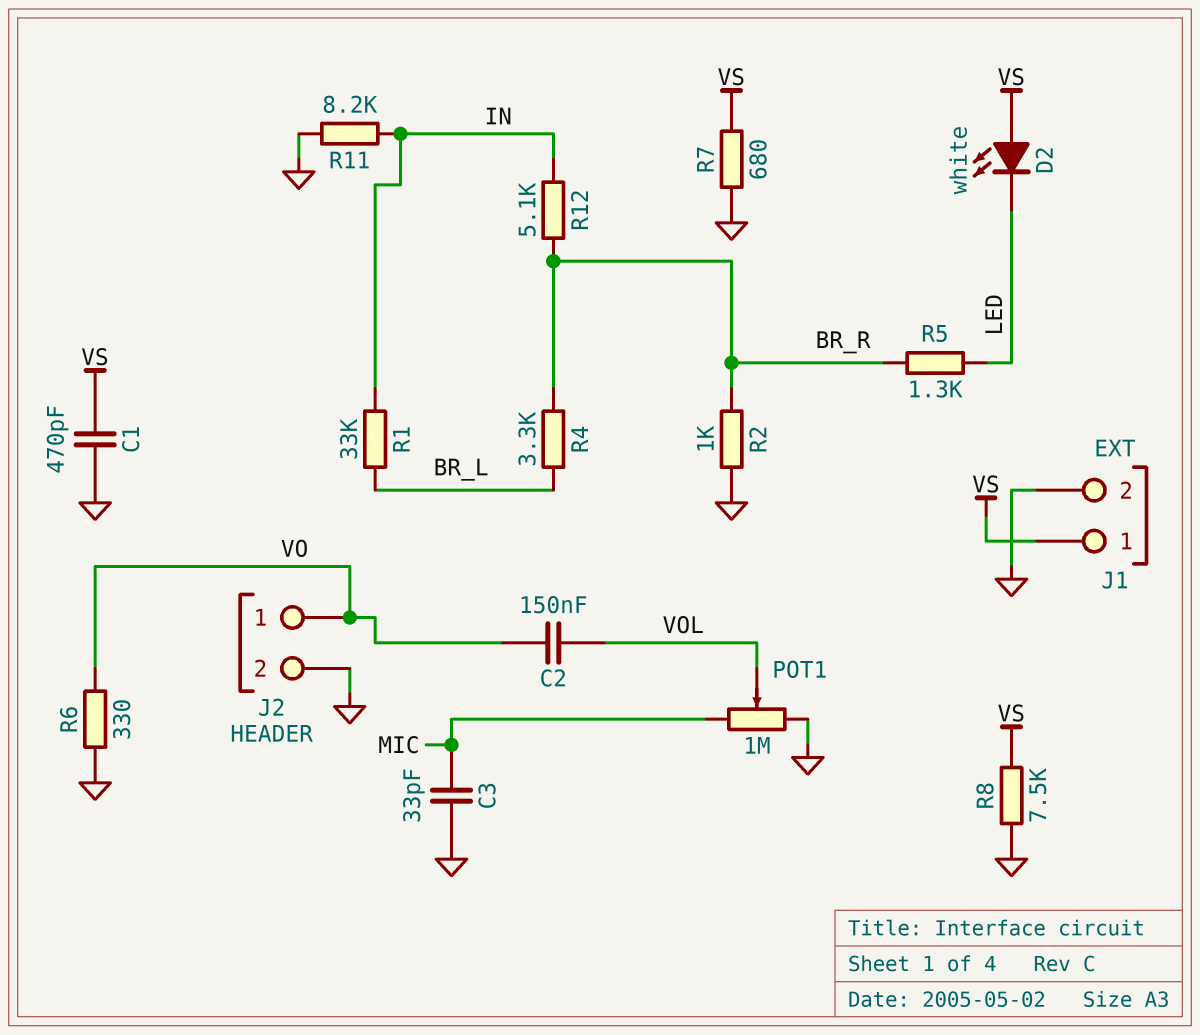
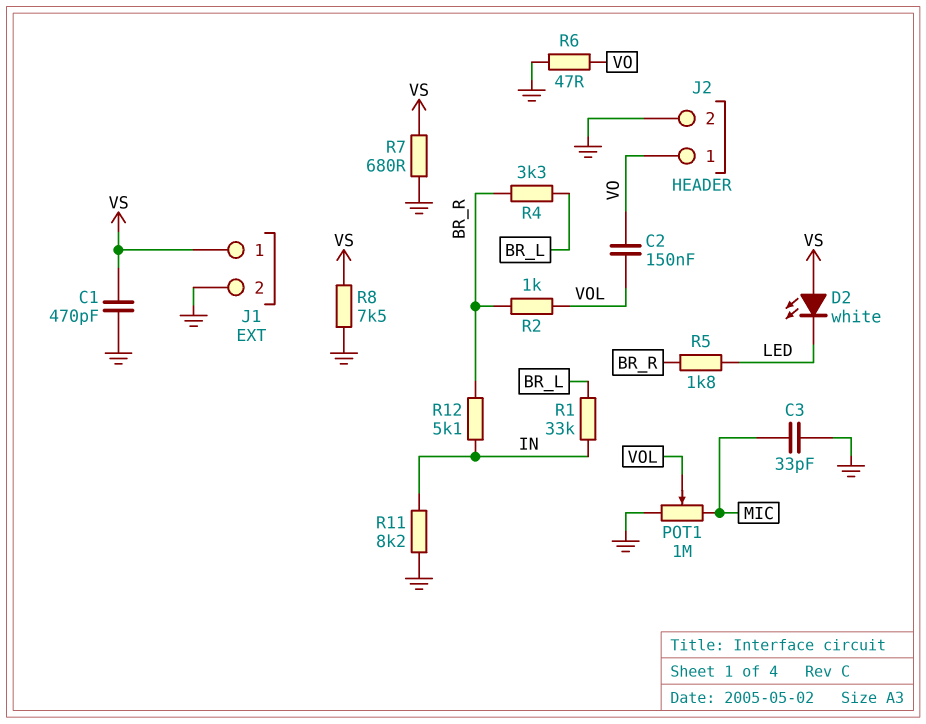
R2: 1k (BR_R, GND) -> 1k (BR_R, VOL)
R5: 1.3k (BR_R, LED) -> 1.8k (BR_R, LED)
R6: 330 (GND, VO) -> 47 (GND, VO)

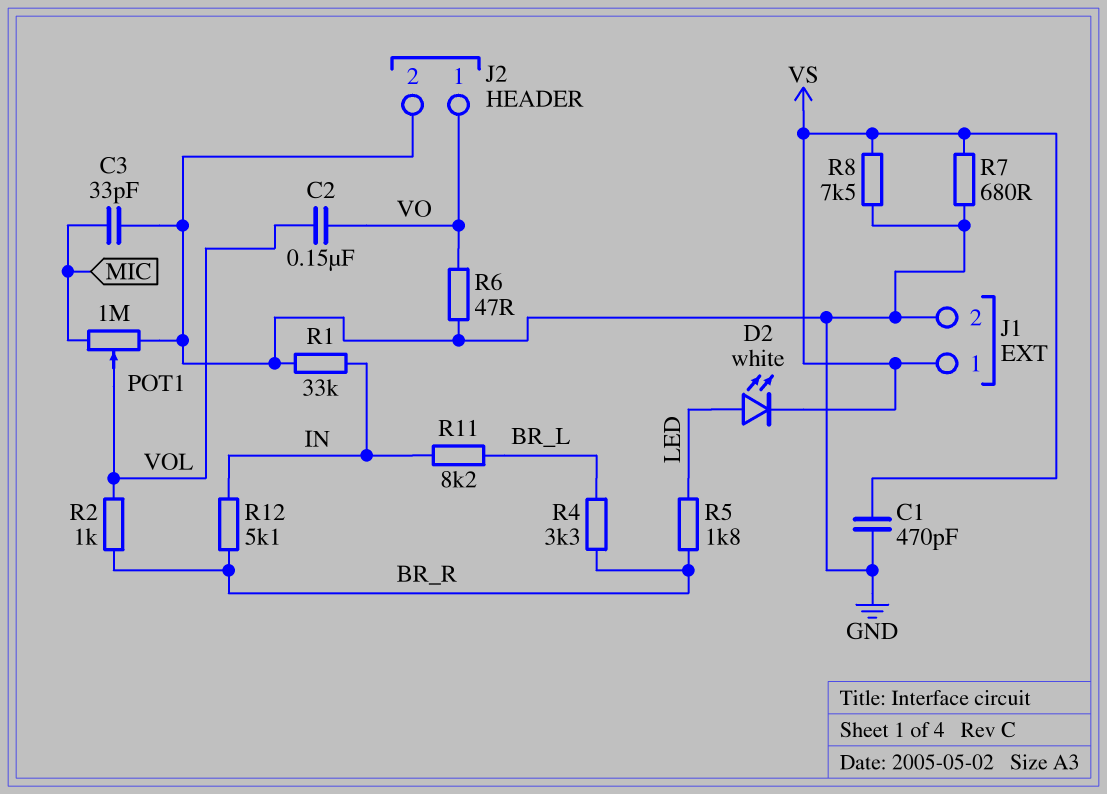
D2: LED white (A VS, K LED) -> LED white (A LED, K VS)
R1: 33k (BR_L, IN) -> 33k (GND, IN)
R11: 8.2k (GND, IN) -> 8.2k (BR_L, IN)

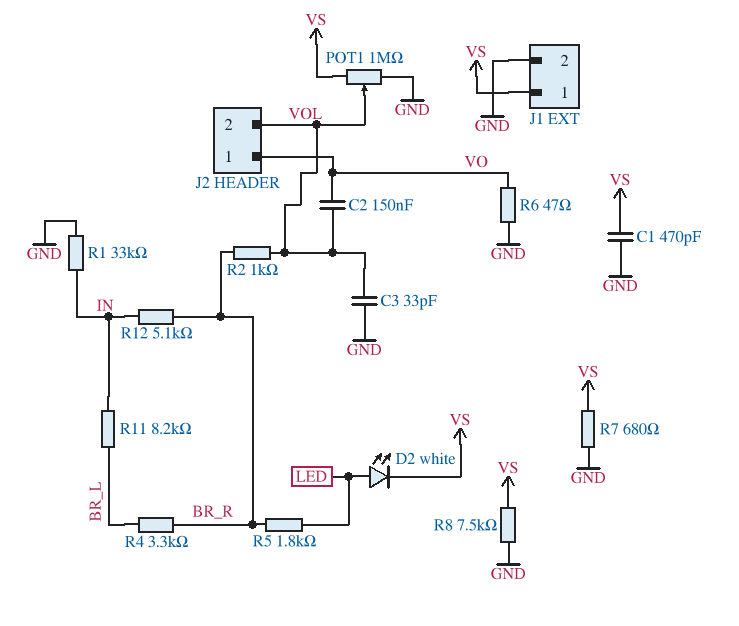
C3: 33pF (GND, MIC) -> 33pF (GND, VOL)
J2 pin 2: GND -> VOL
POT1: 1M (GND, MIC, wiper VOL) -> 1M (GND, VS, wiper VOL)

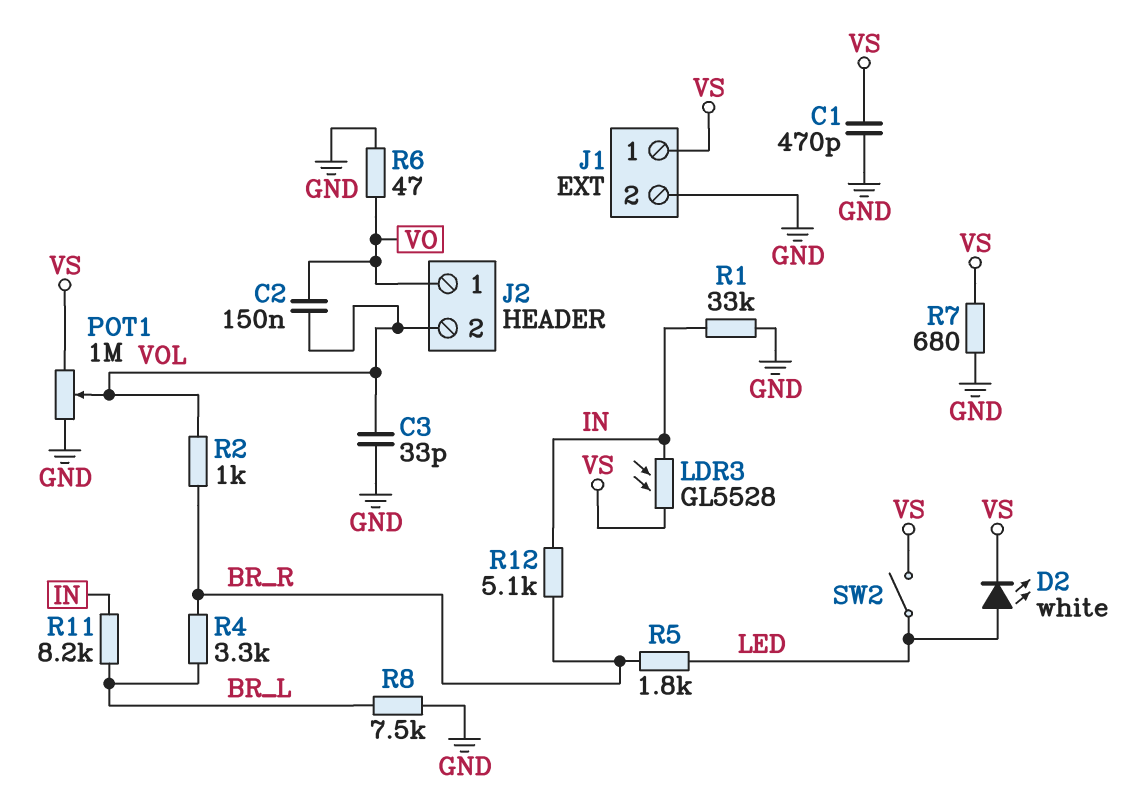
LDR3: none -> GL5528 (IN, VS)
R8: 7.5k (GND, VS) -> 7.5k (BR_L, GND)
SW2: none -> switch (LED, VS)

